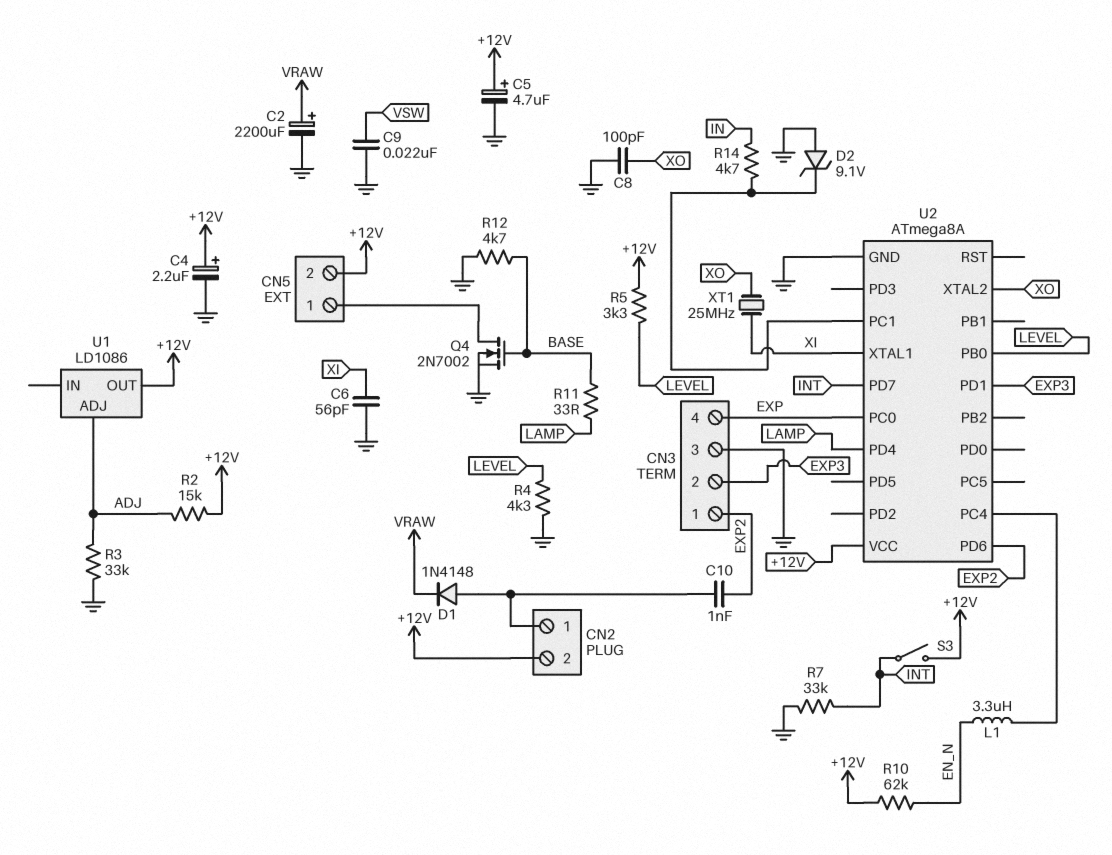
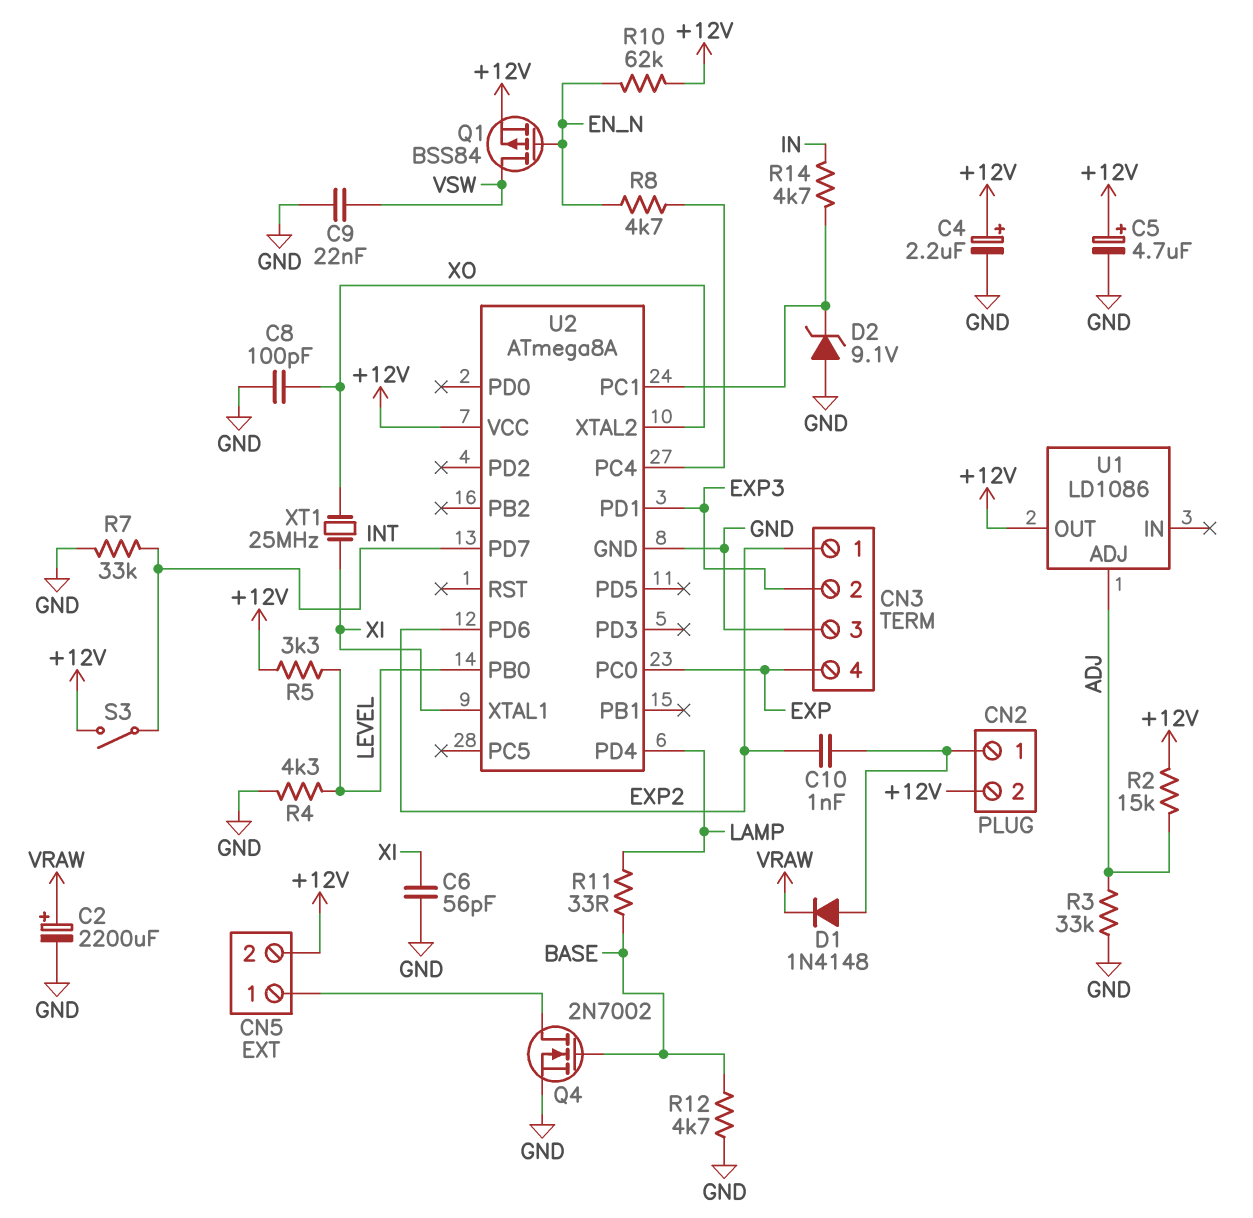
L1: 3.3uH (EN_N, U2/PC4) -> none
Q1: none -> PMOS BSS84 (G EN_N, D VSW, S +12V)
R8: none -> 4.7k (EN_N, U2/PC4)

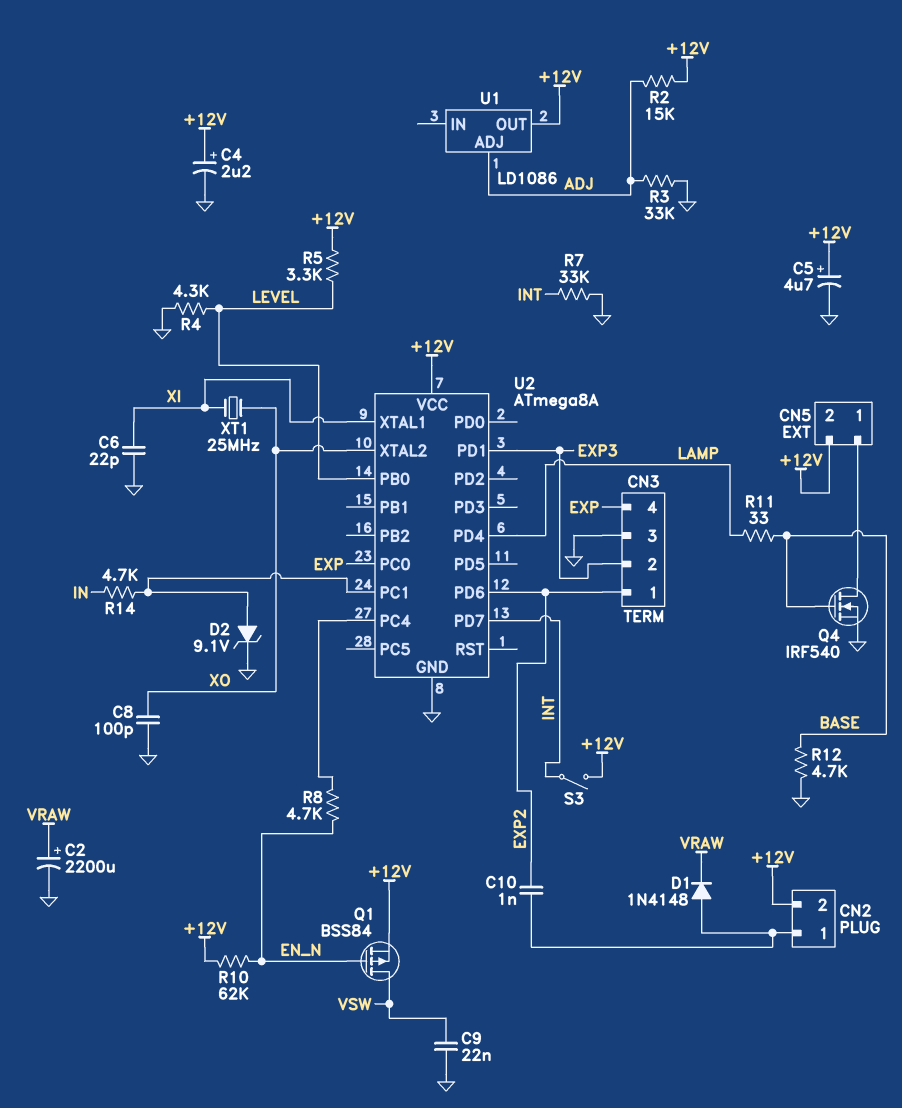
C6: 56pF (GND, XI) -> 22pF (GND, XI)
D2: zener 9.1V (A GND, K U2/PC1) -> zener 9.1V (A U2/PC1, K GND)
Q4: NMOS 2N7002 (G BASE, D CN5/1, S GND) -> NMOS IRF540 (G BASE, D CN5/1, S GND)

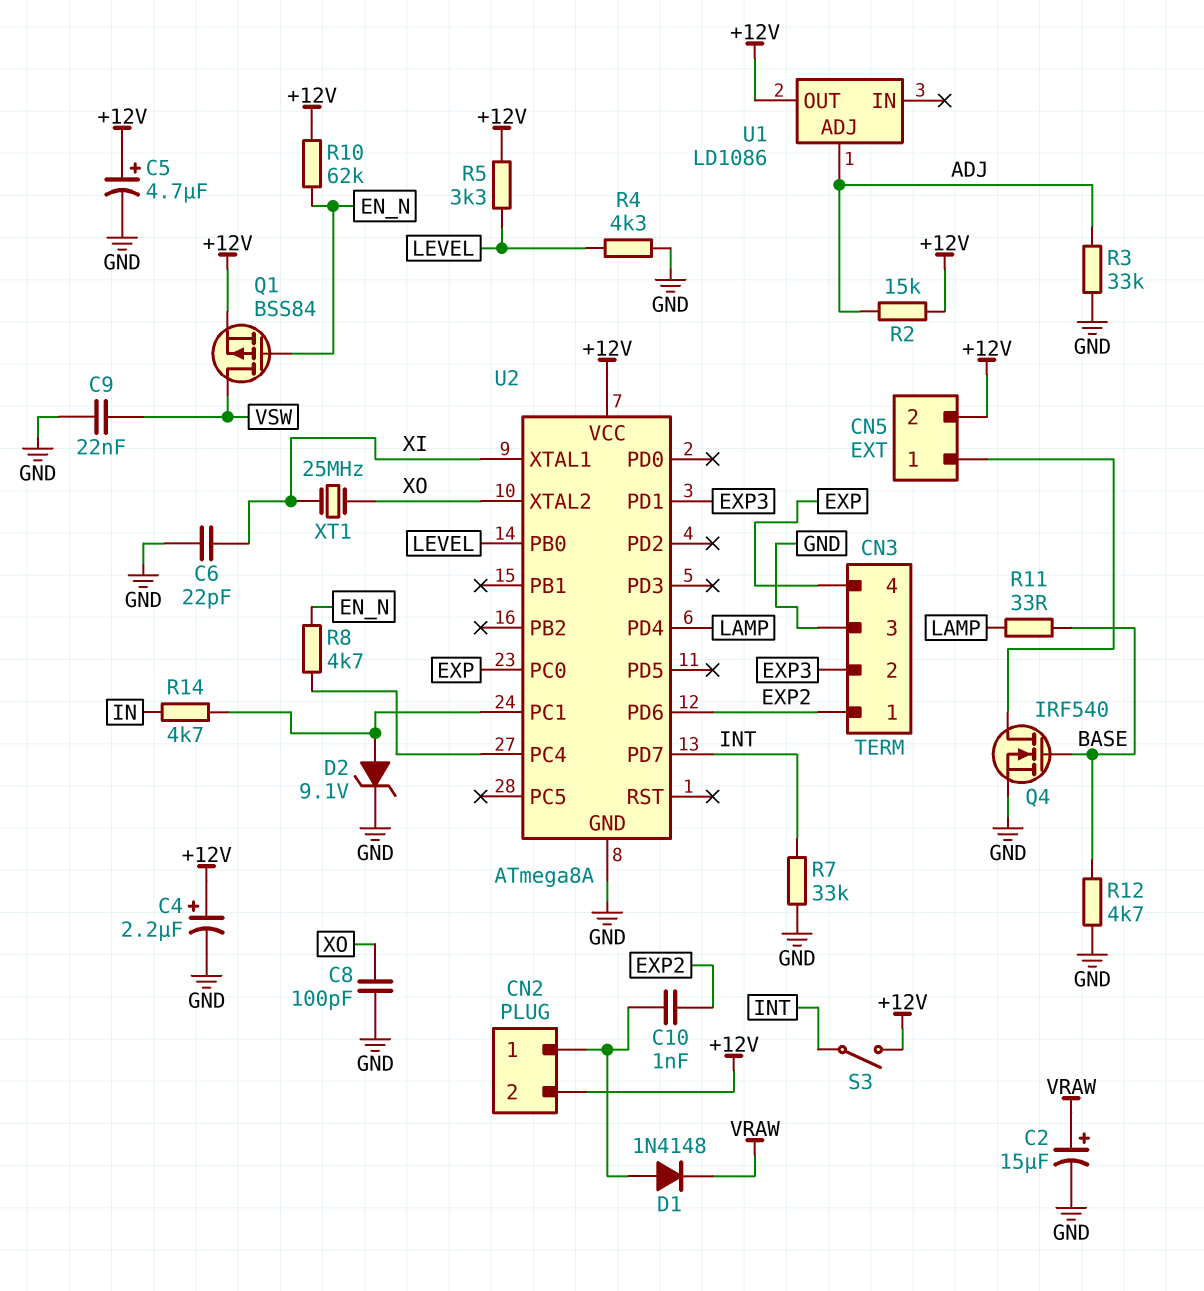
C2: 2200uF (plus VRAW, minus GND) -> 15uF (plus VRAW, minus GND)

